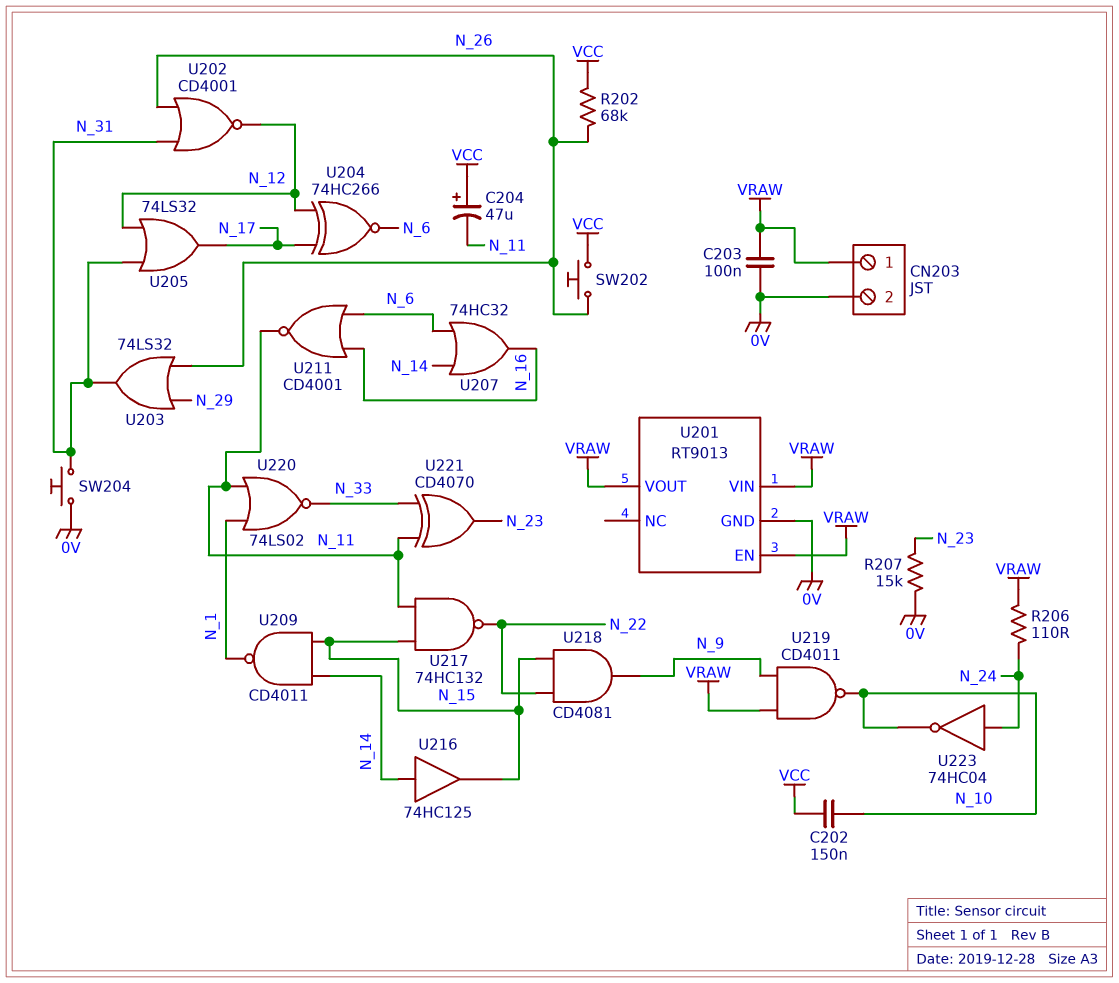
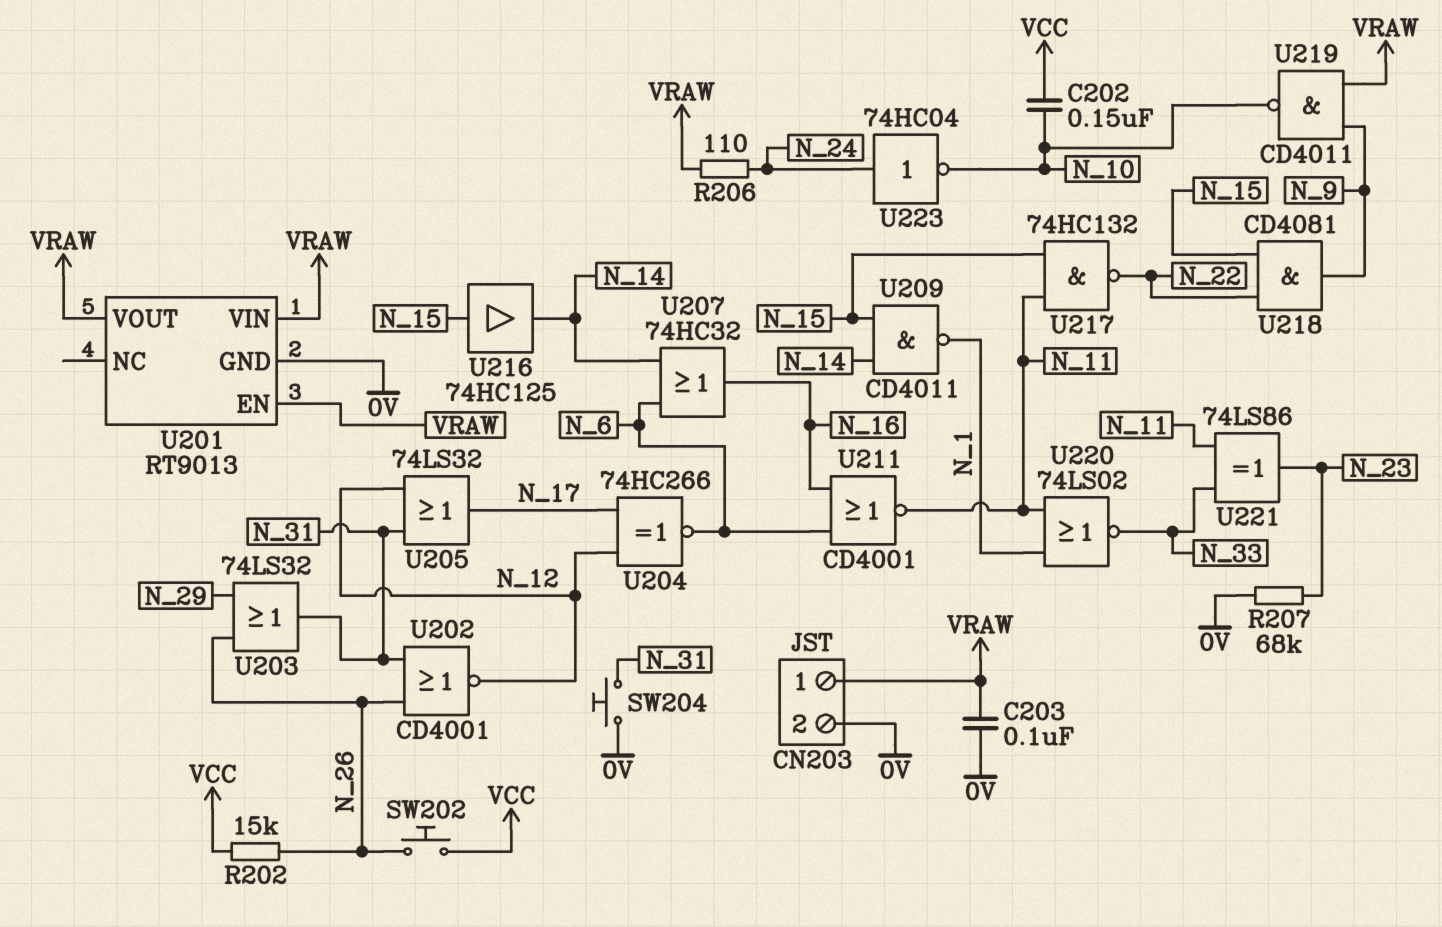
C204: 47uF (plus VCC, minus N_11) -> none
R202: 68k (N_26, VCC) -> 15k (N_26, VCC)
R207: 15k (0V, N_23) -> 68k (0V, N_23)
U216: buffer 74HC125 (in N_14, out N_15) -> buffer 74HC125 (in N_15, out N_14)
U221: XOR CD4070 (in N_11, in N_33, out N_23) -> XOR 74LS86 (in N_11, in N_33, out N_23)

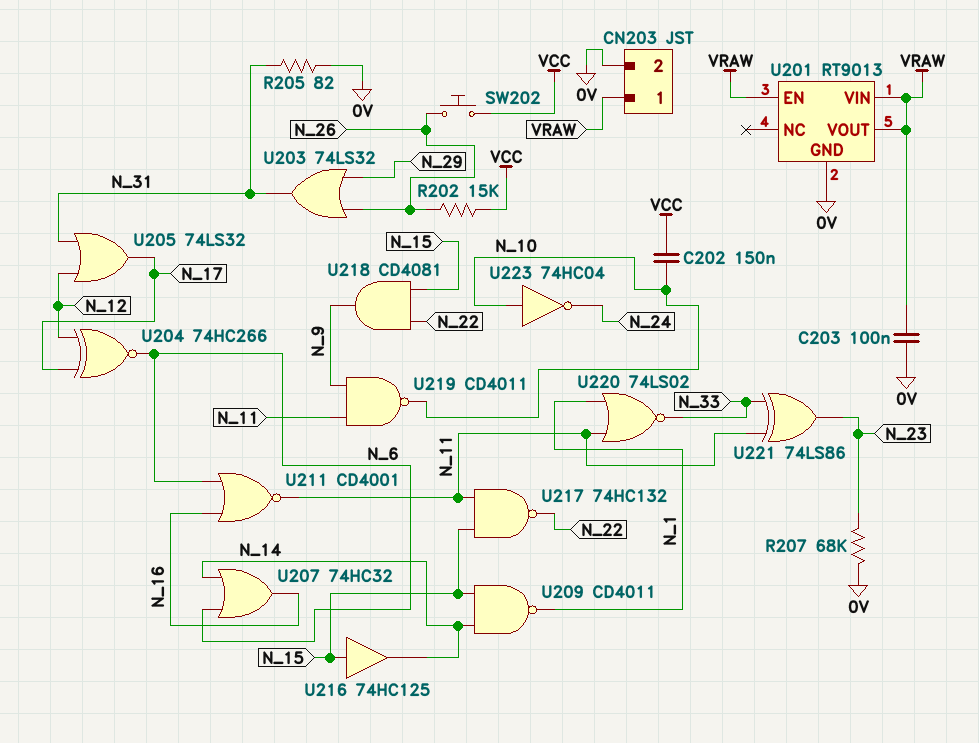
R205: none -> 82 (0V, N_31)
R206: 110 (N_24, VRAW) -> none
SW204: button (0V, N_31) -> none
U202: NOR CD4001 (in N_26, in N_31, out N_12) -> none
U219: NAND CD4011 (in N_9, in VRAW, out N_10) -> NAND CD4011 (in N_9, in N_11, out N_10)
U223: NOT 74HC04 (in N_24, out N_10) -> NOT 74HC04 (in N_10, out N_24)

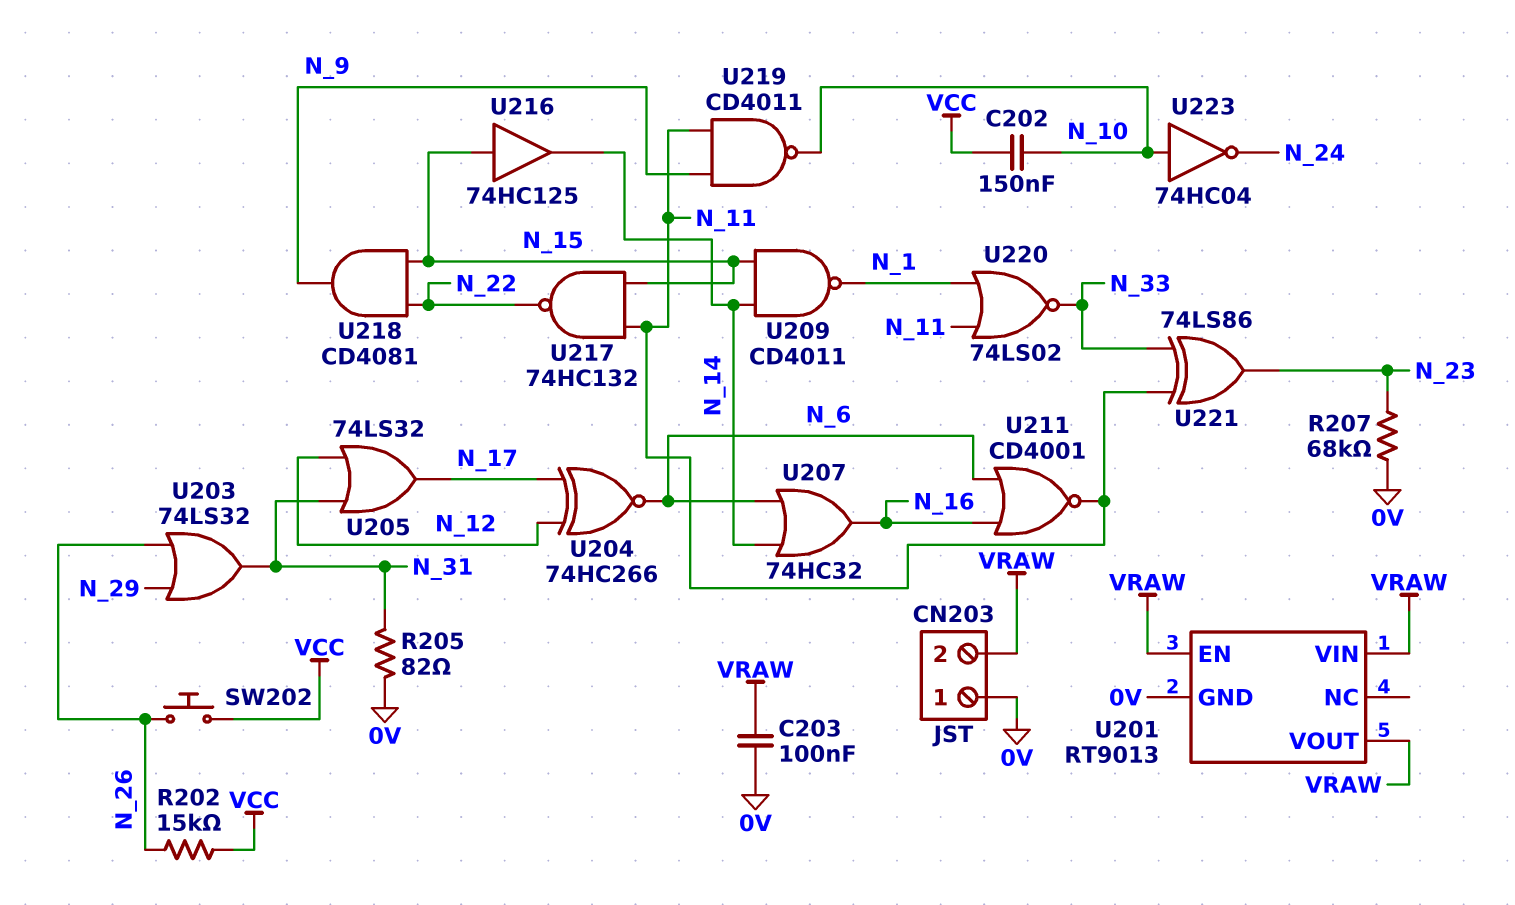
CN203 pin 1: VRAW -> 0V
CN203 pin 2: 0V -> VRAW

